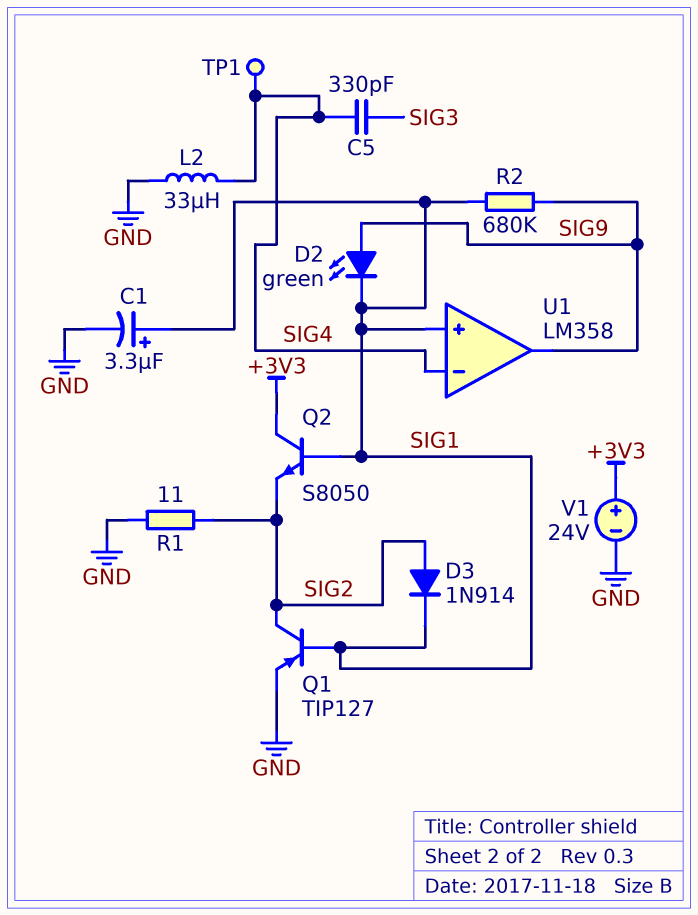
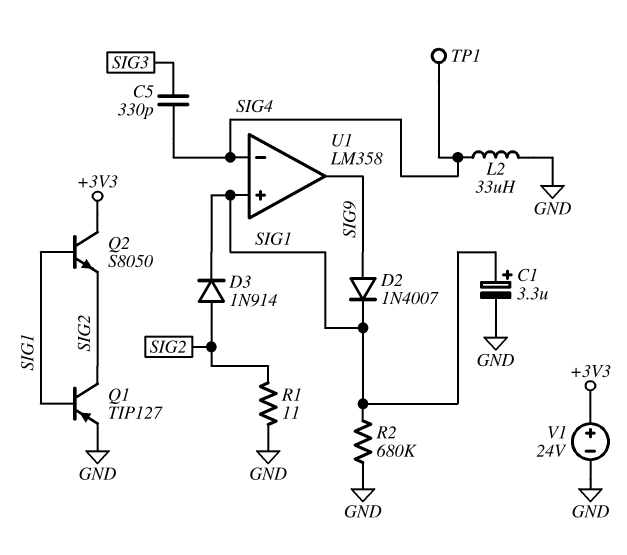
D2: LED green (A SIG9, K SIG1) -> diode 1N4007 (A SIG9, K SIG1)
R2: 680k (SIG1, SIG9) -> 680k (GND, SIG1)

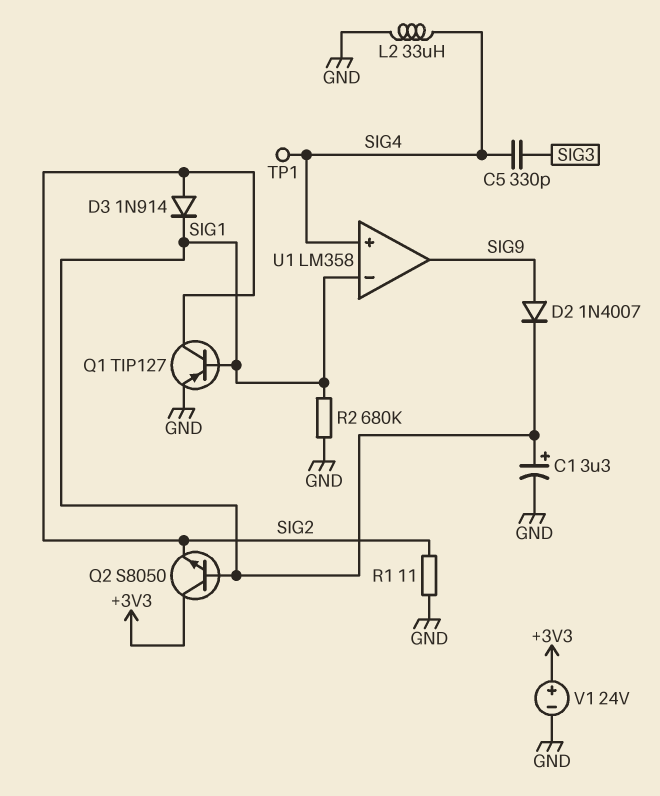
U1 pin in+: SIG1 -> SIG4
U1 pin in-: SIG4 -> SIG1

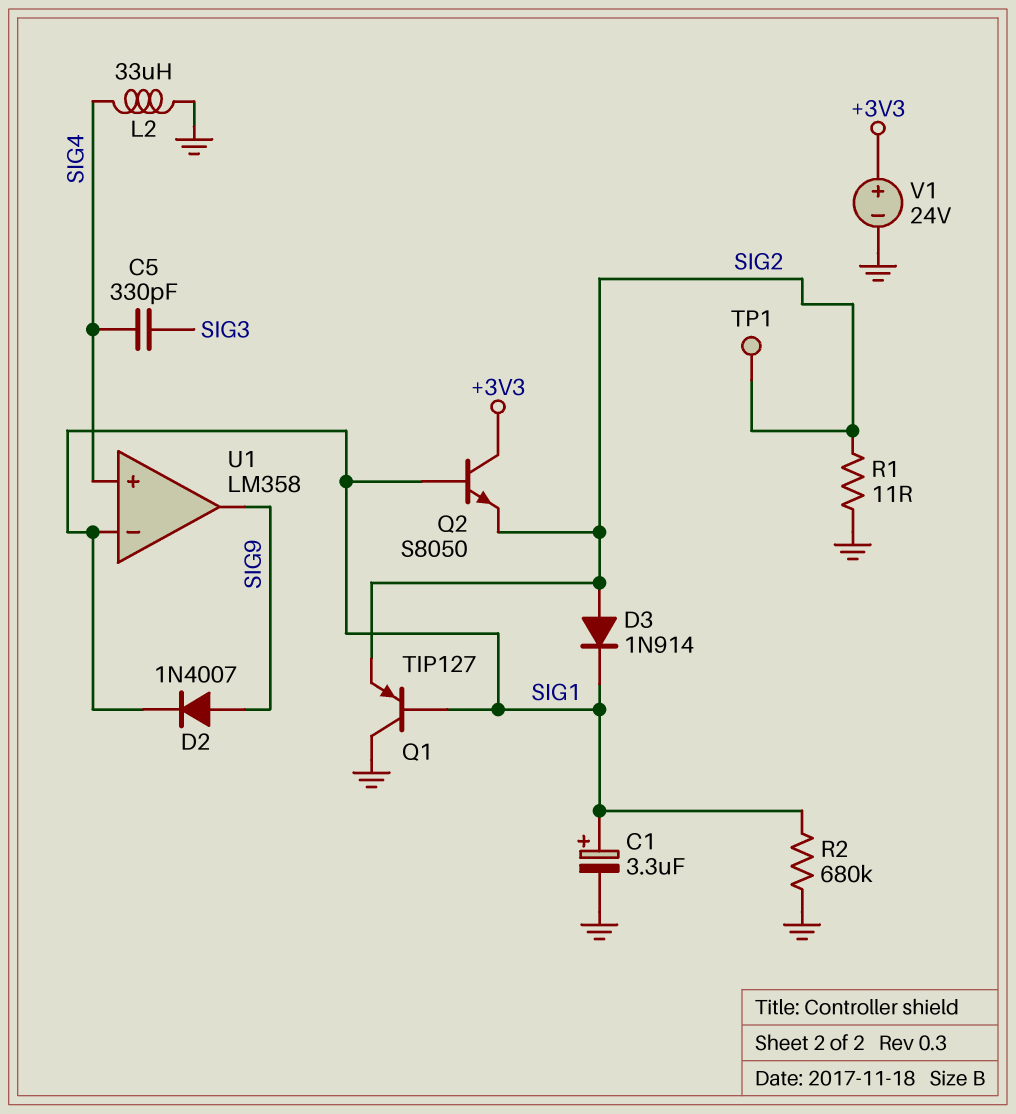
Q1: PNP TIP127 (B SIG1, C SIG2, E GND) -> PNP TIP127 (B SIG1, C GND, E SIG2)
TP1: test point (SIG4) -> test point (SIG2)

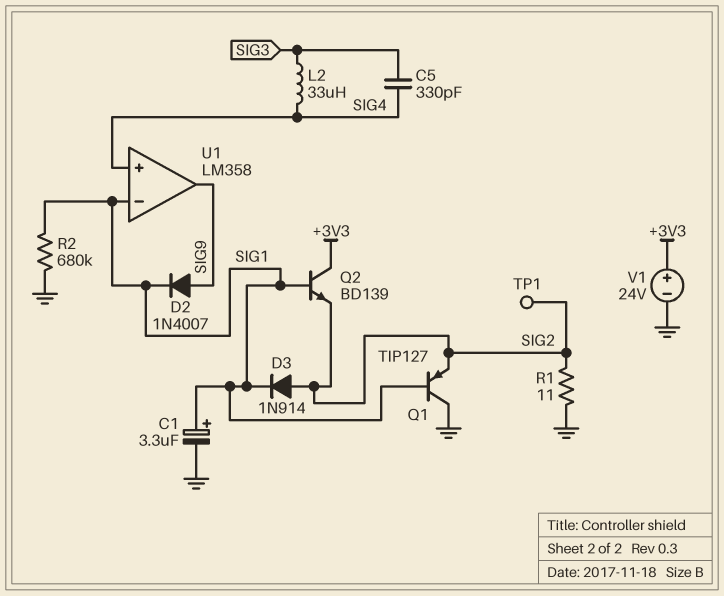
L2: 33uH (GND, SIG4) -> 33uH (SIG3, SIG4)
Q2: NPN S8050 (B SIG1, C +3V3, E SIG2) -> NPN BD139 (B SIG1, C +3V3, E SIG2)

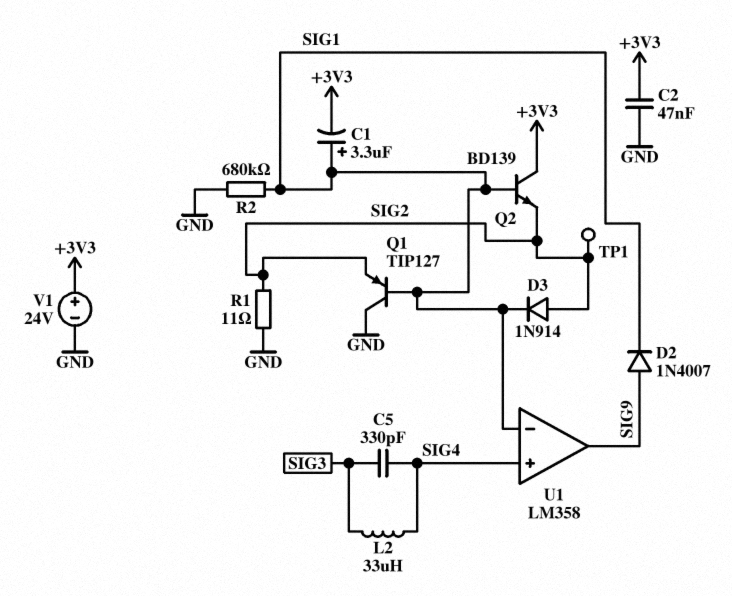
C1: 3.3uF (plus SIG1, minus GND) -> 3.3uF (plus SIG1, minus +3V3)
C2: none -> 47nF (+3V3, GND)

